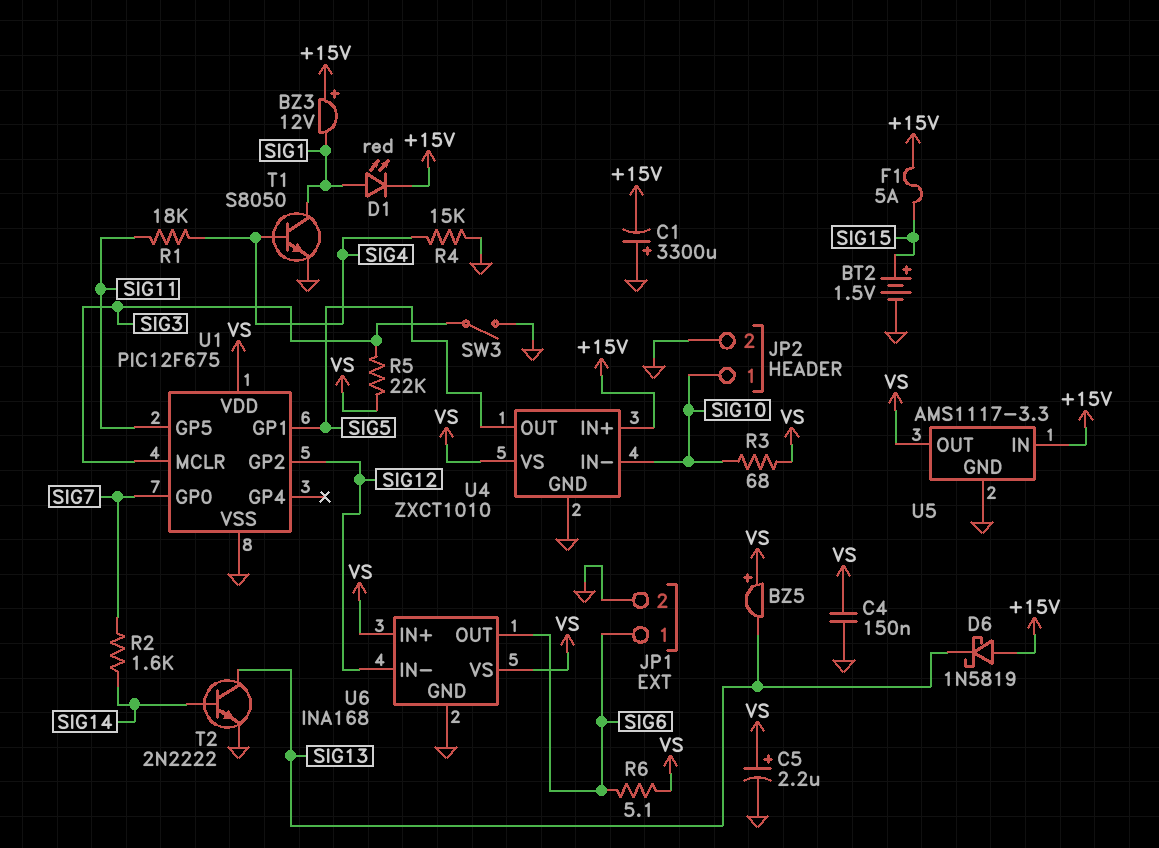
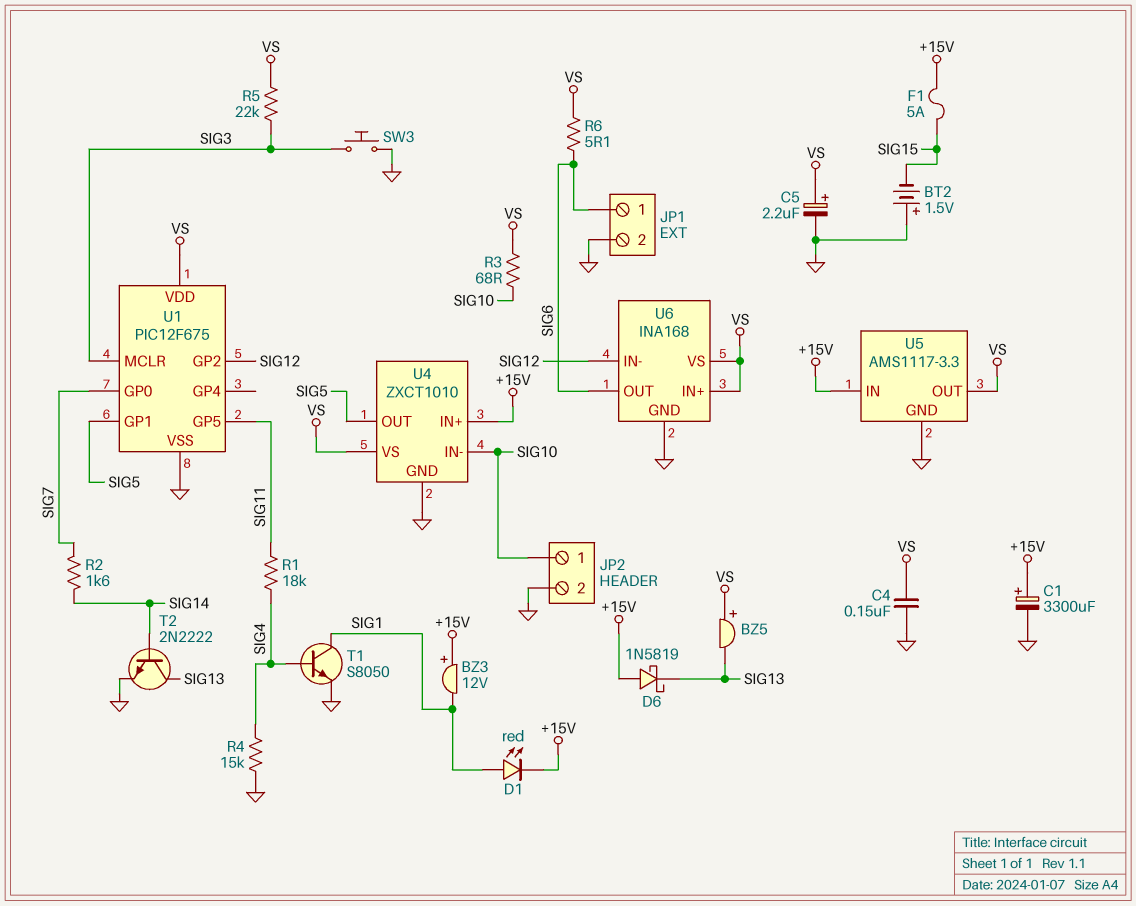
BT2: 1.5V (plus SIG15, minus GND) -> 1.5V (plus GND, minus SIG15)
C1: 3300uF (plus GND, minus +15V) -> 3300uF (plus +15V, minus GND)
SW3: switch (GND, SIG3) -> button (GND, SIG3)

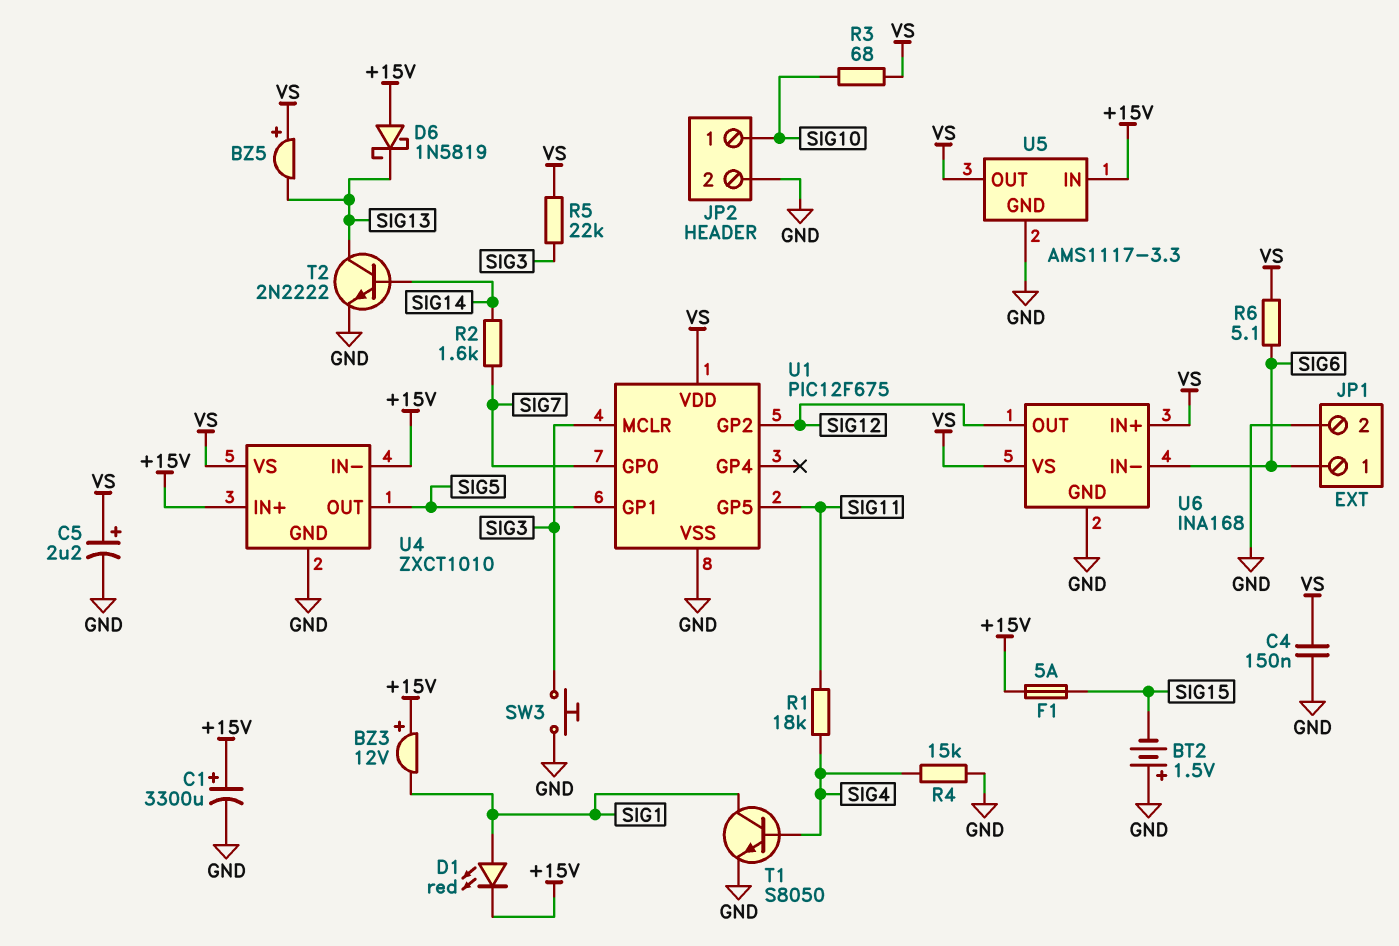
U4 pin IN-: SIG10 -> +15V
U6 pin IN-: SIG12 -> SIG6
U6 pin OUT: SIG6 -> SIG12

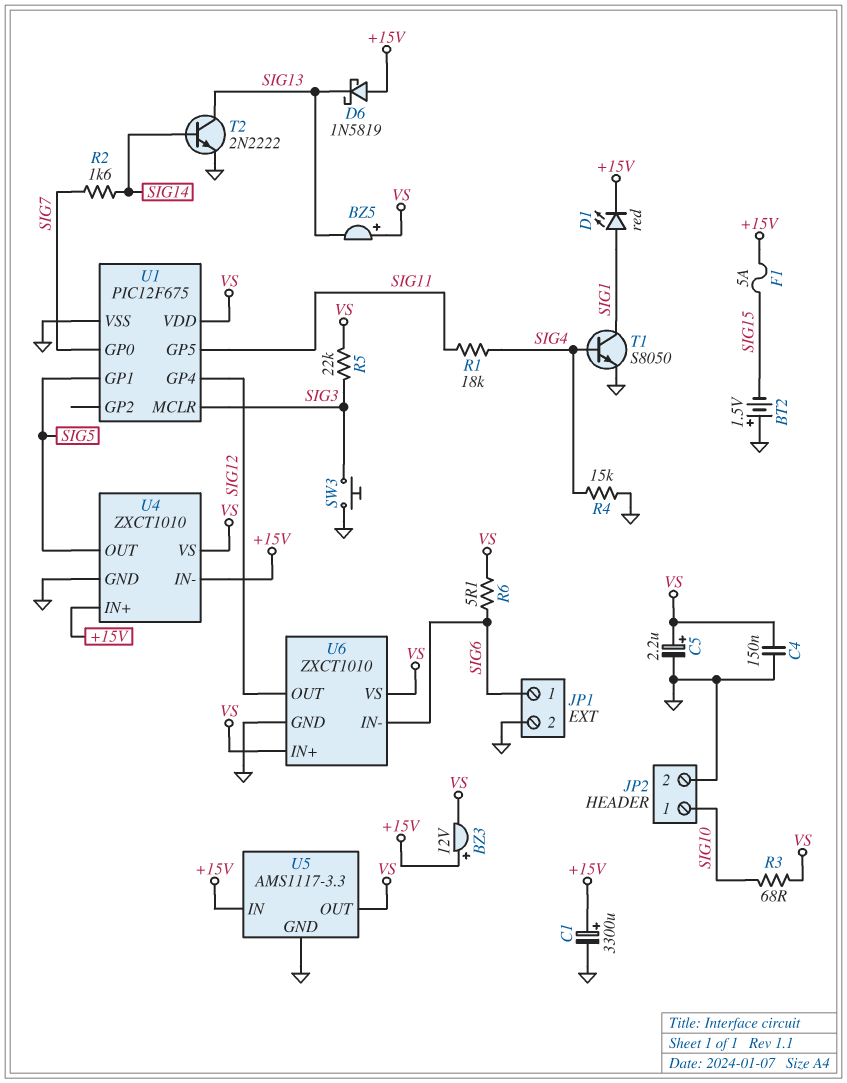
BZ3: buzzer 12V (plus +15V, minus SIG1) -> buzzer 12V (plus +15V, minus VS)
U1 pin GP2: SIG12 -> none
U1 pin GP4: none -> SIG12
U6: INA168 -> ZXCT1010

